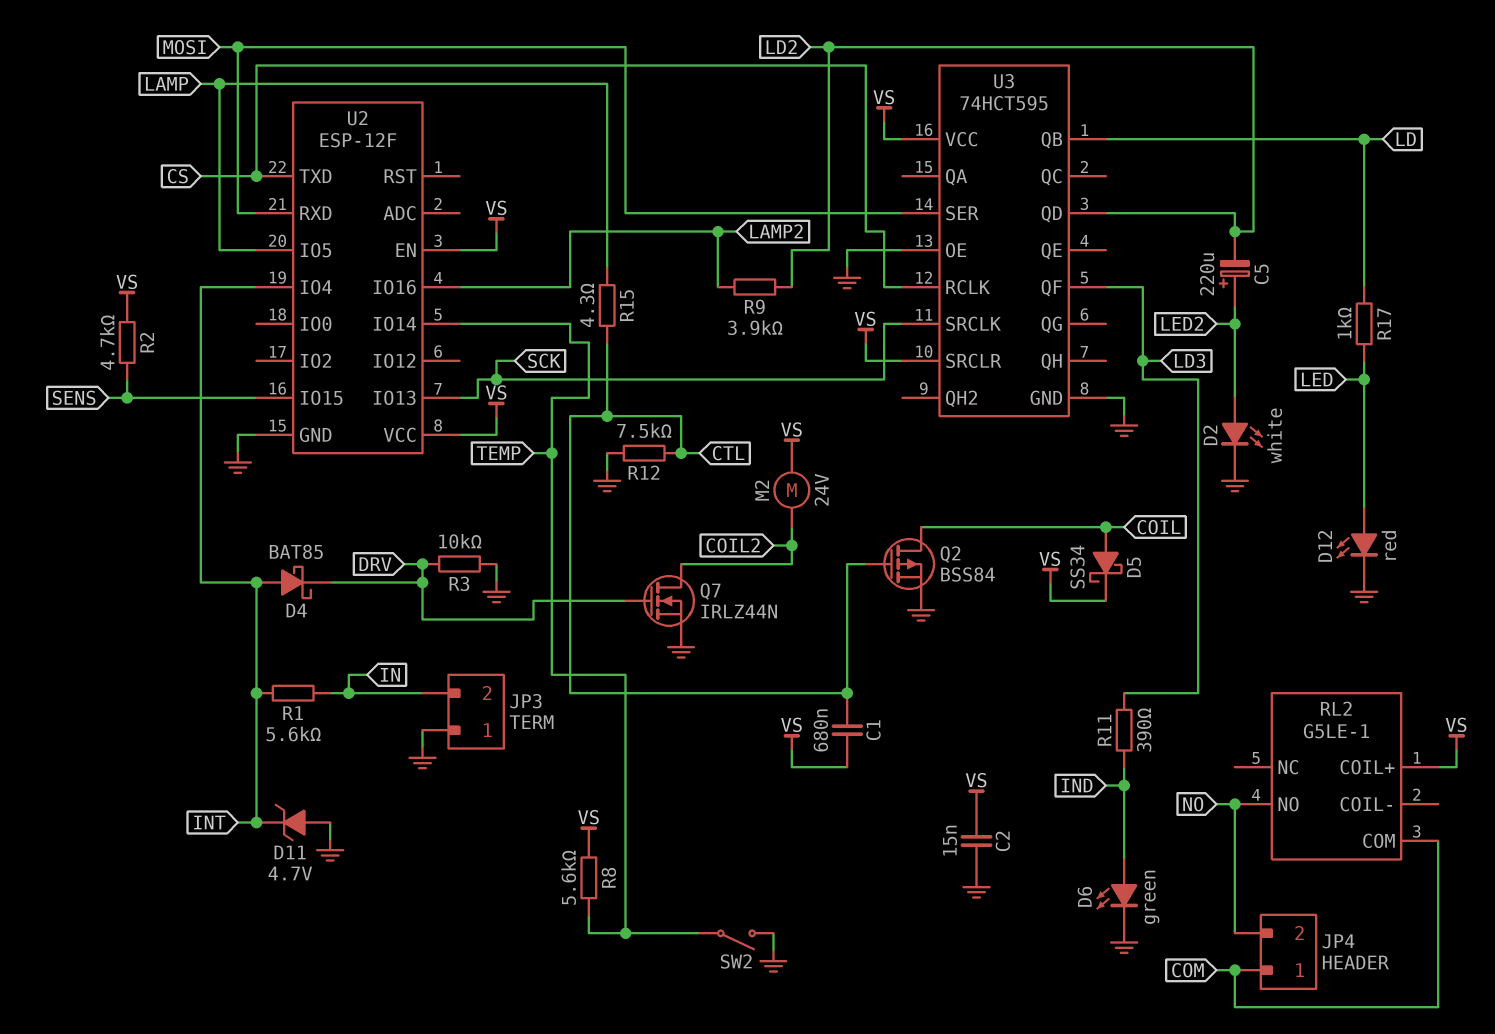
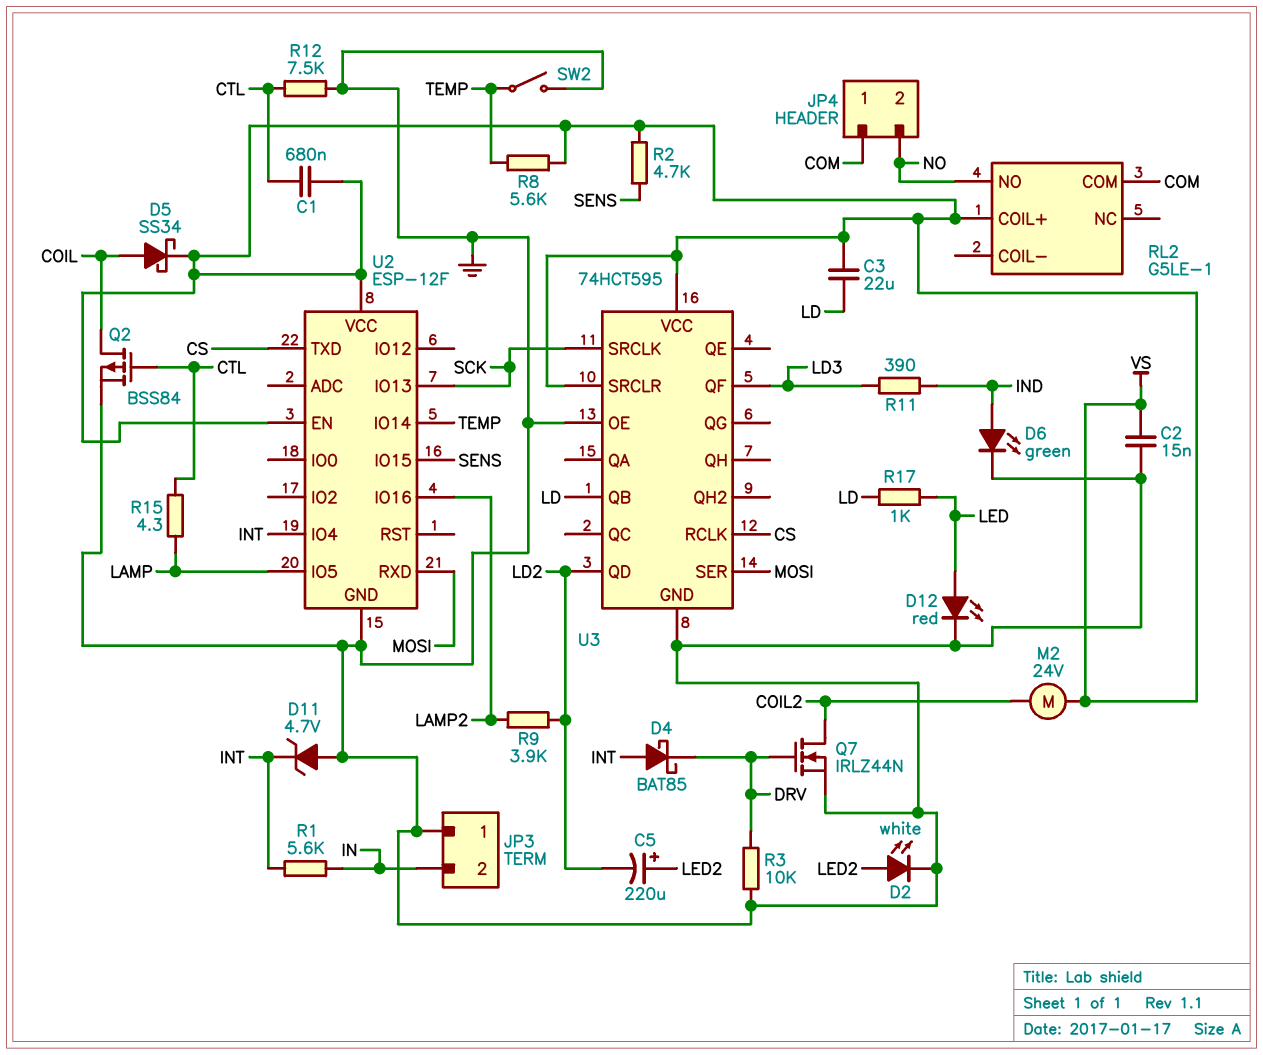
C3: none -> 22uF (LD, VS)

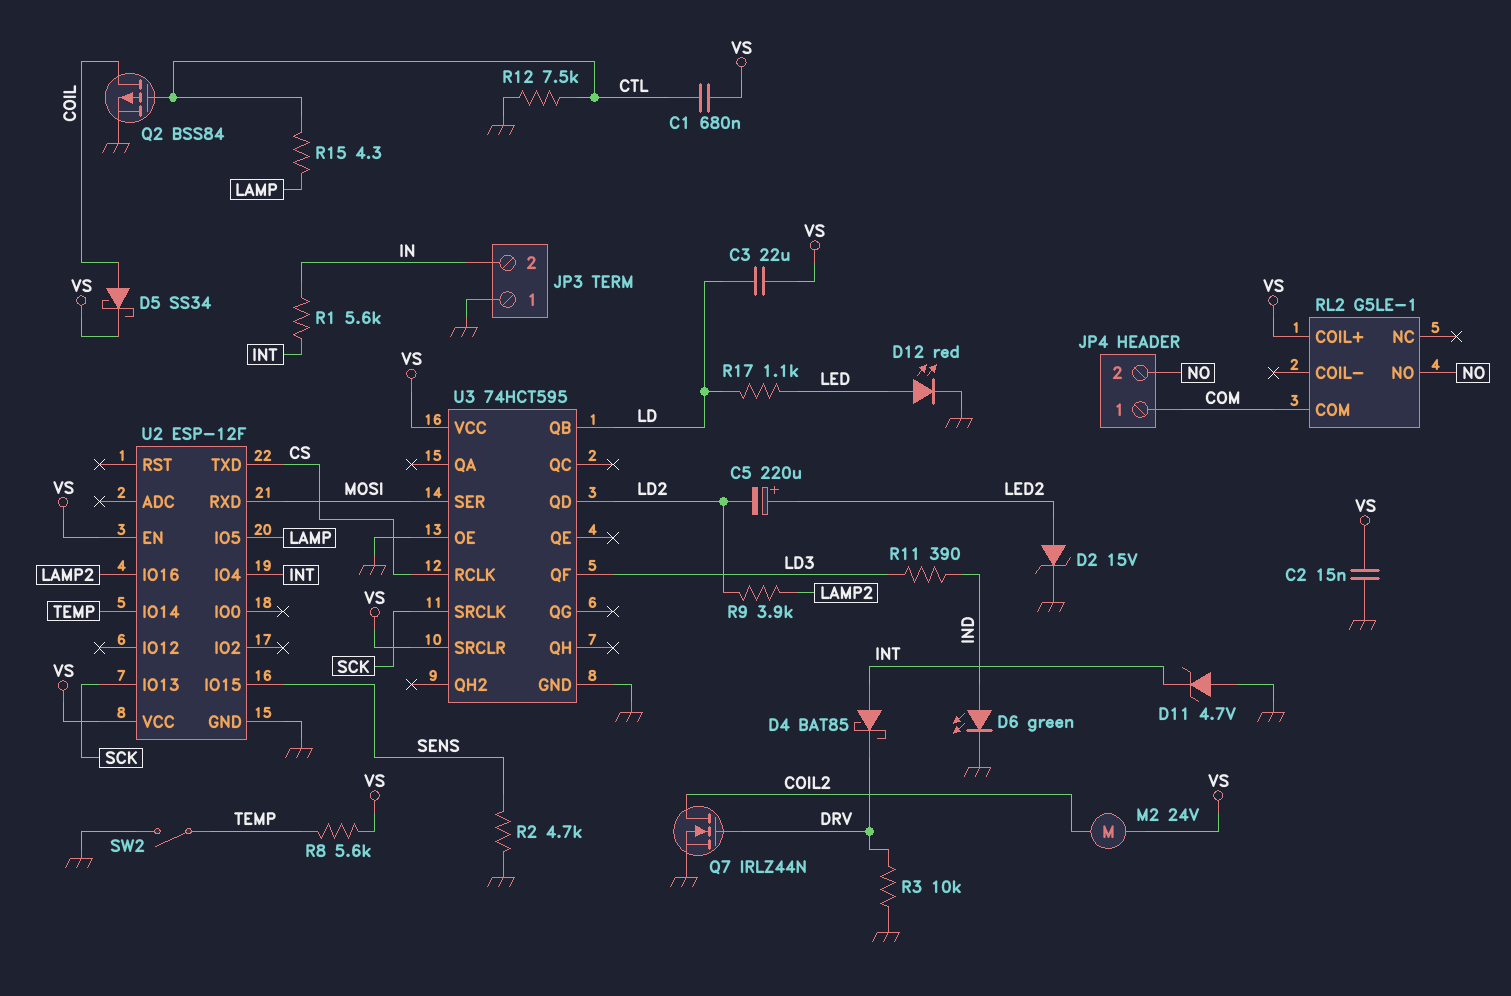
D2: LED white (A LED2, K GND) -> zener 15V (A LED2, K GND)
R2: 4.7k (SENS, VS) -> 4.7k (GND, SENS)
R17: 1k (LD, LED) -> 1.1k (LD, LED)

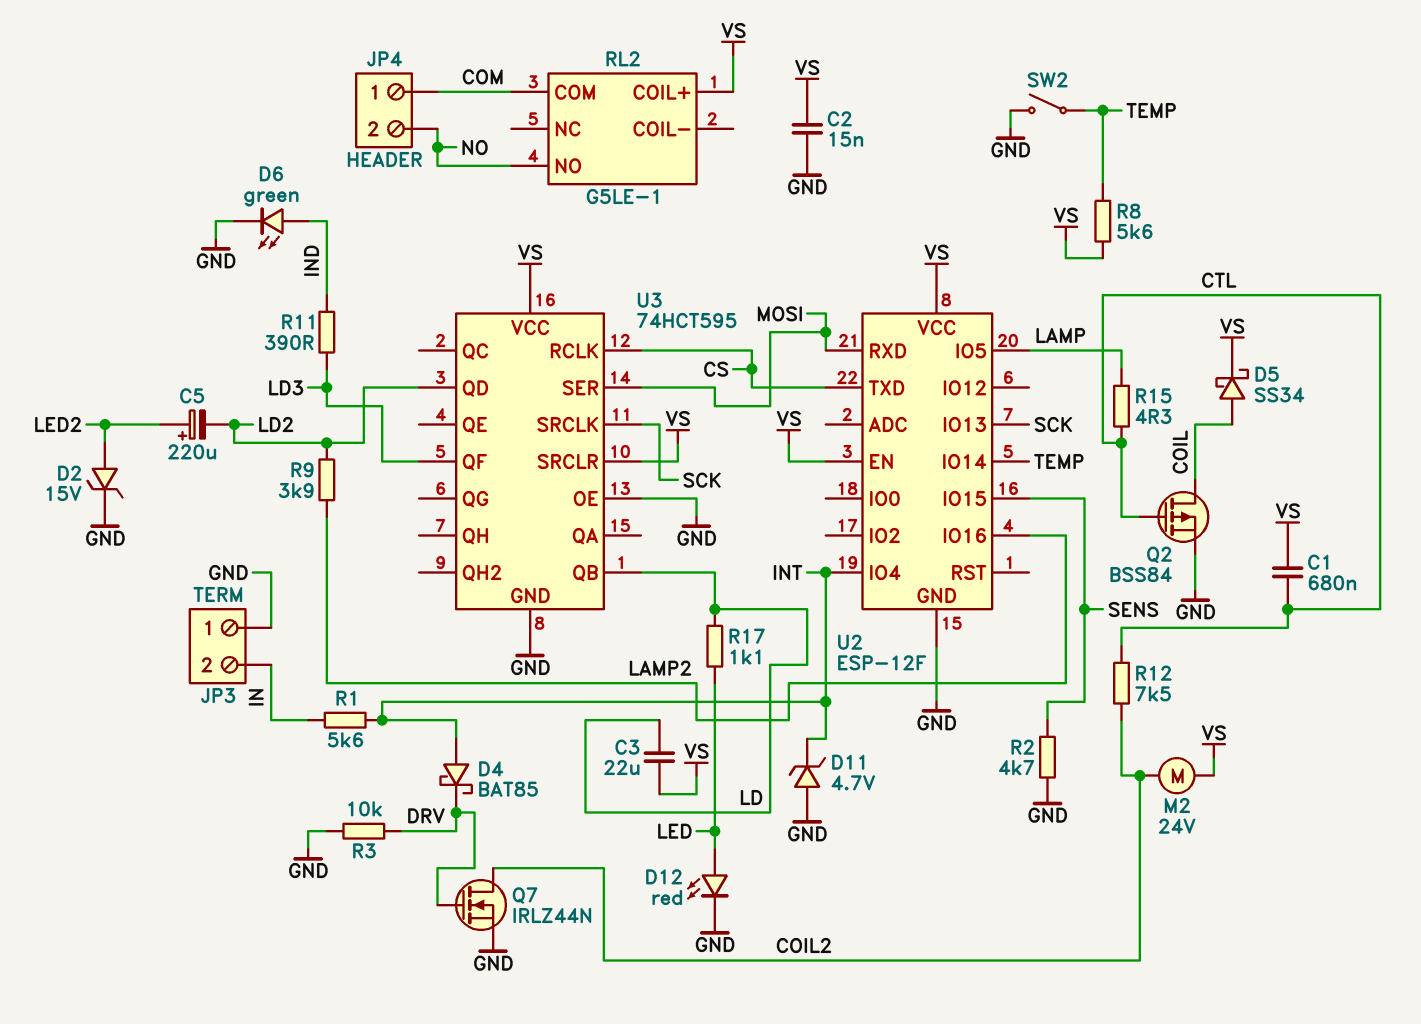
R12: 7.5k (CTL, GND) -> 7.5k (COIL2, CTL)

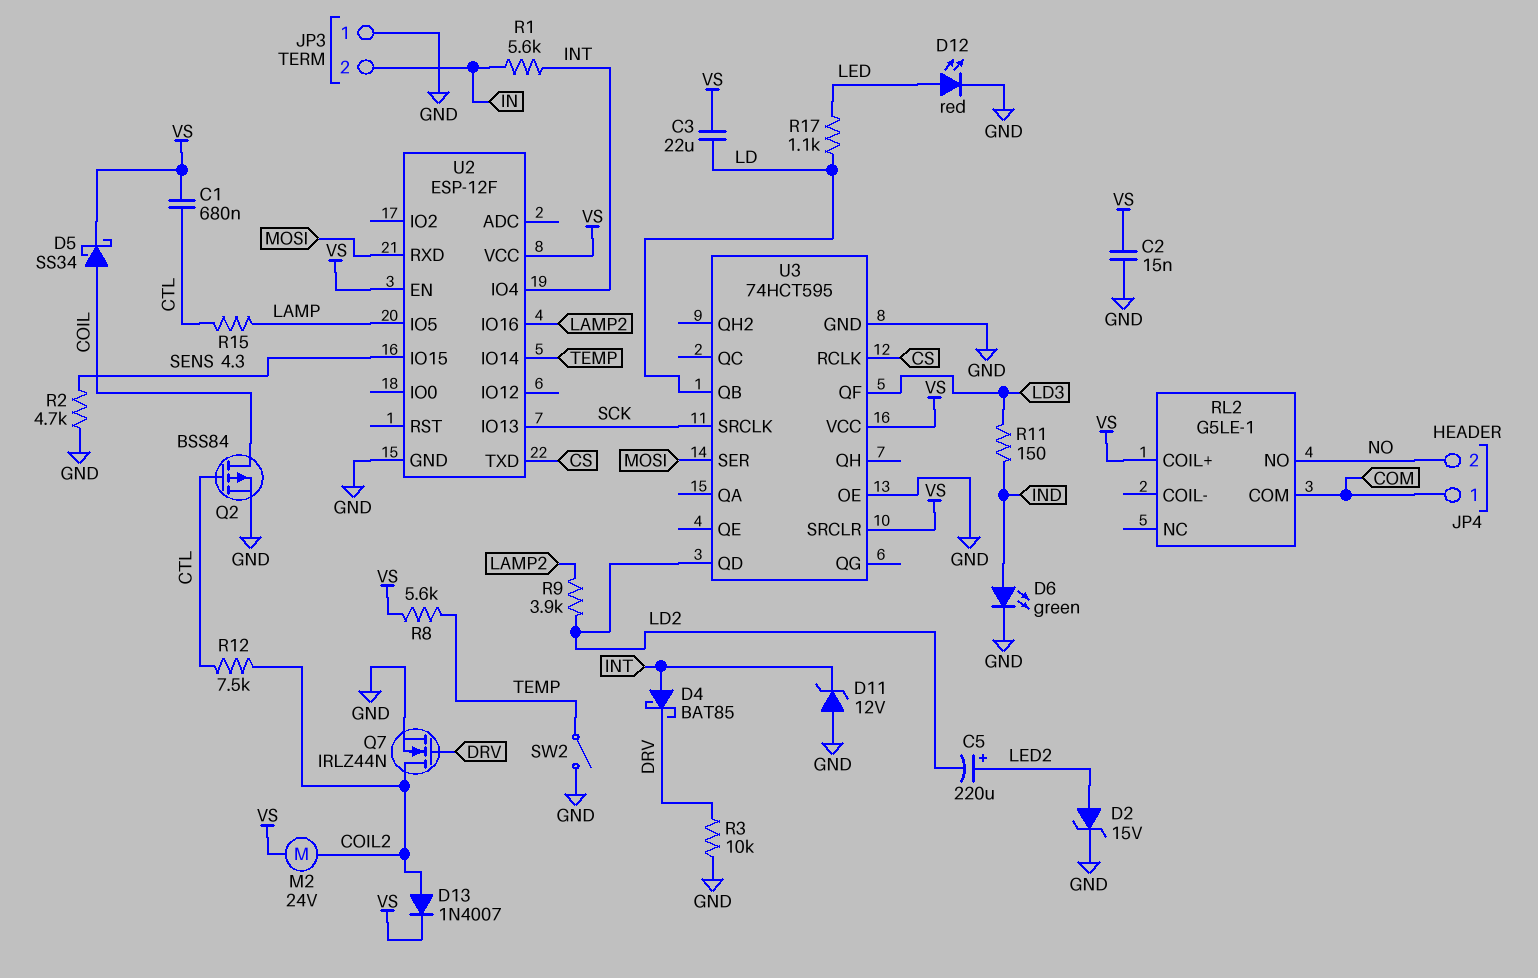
D11: zener 4.7V (A GND, K INT) -> zener 12V (A GND, K INT)
D13: none -> diode 1N4007 (A COIL2, K VS)
R11: 390 (IND, LD3) -> 150 (IND, LD3)

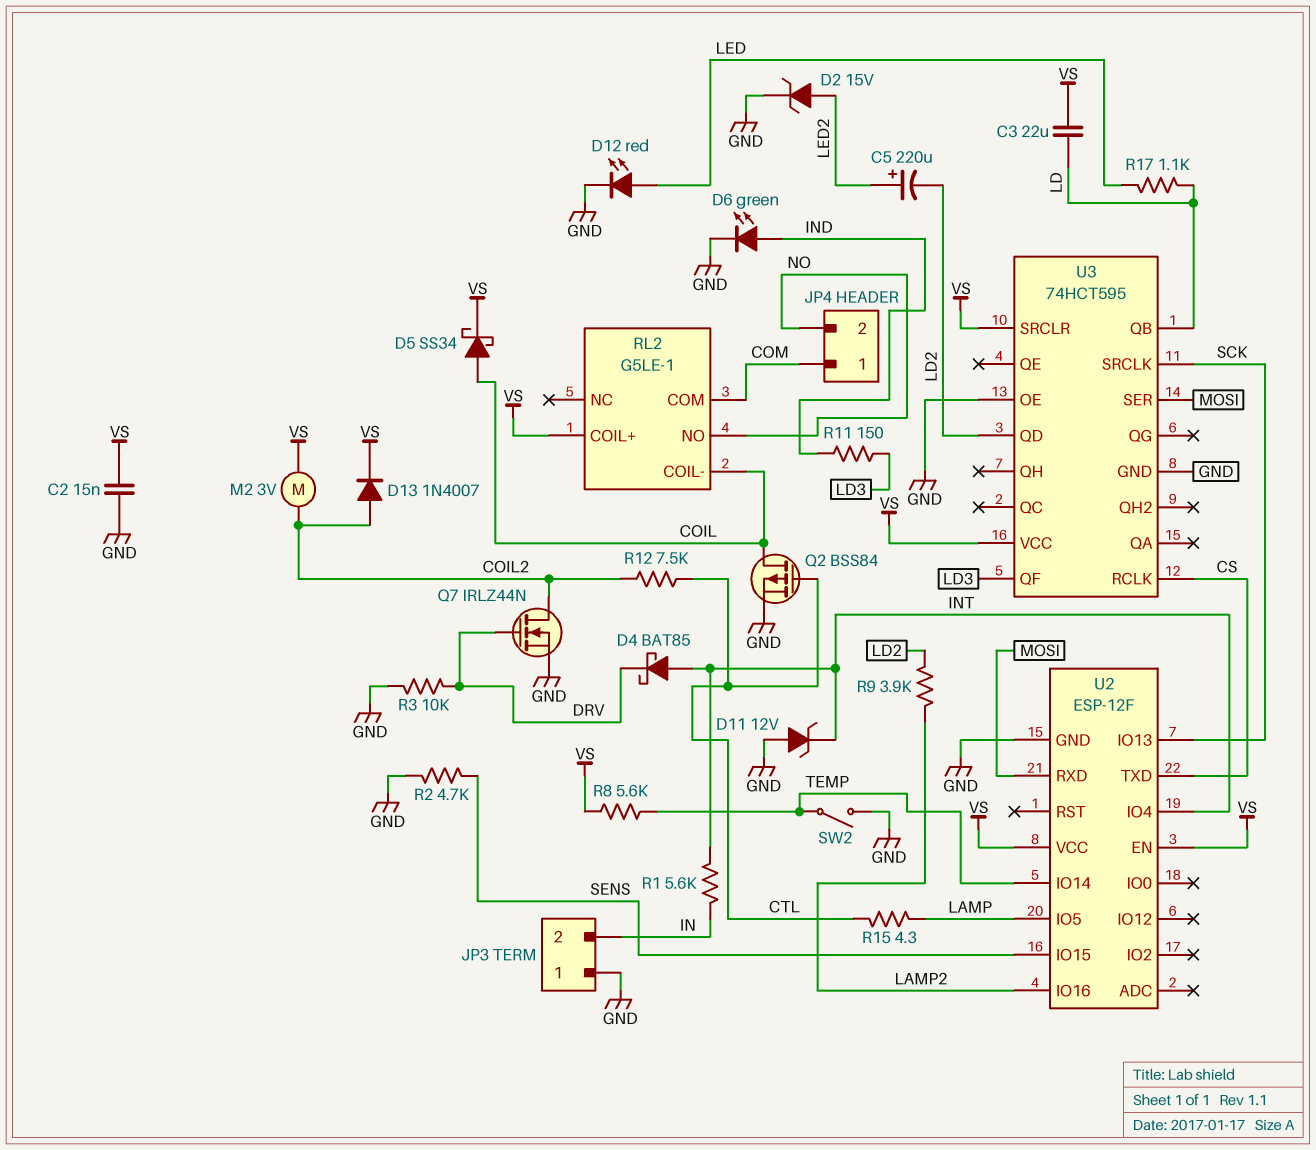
C1: 680nF (CTL, VS) -> none
M2: motor 24V (COIL2, VS) -> motor 3V (COIL2, VS)
RL2 pin COIL-: none -> COIL

